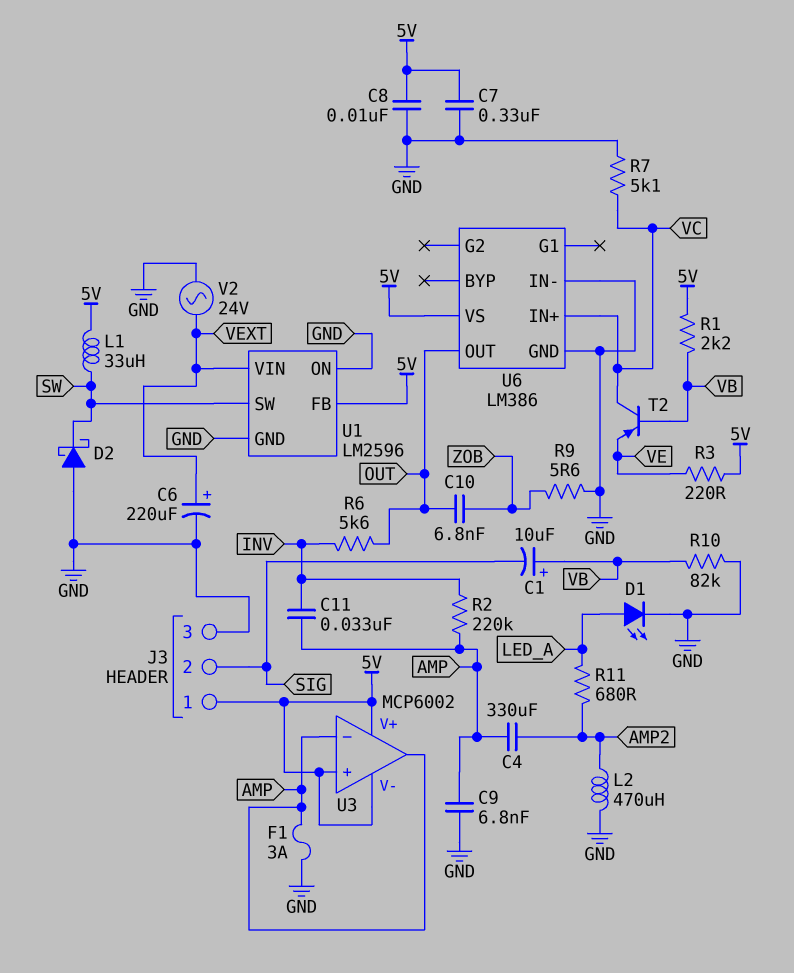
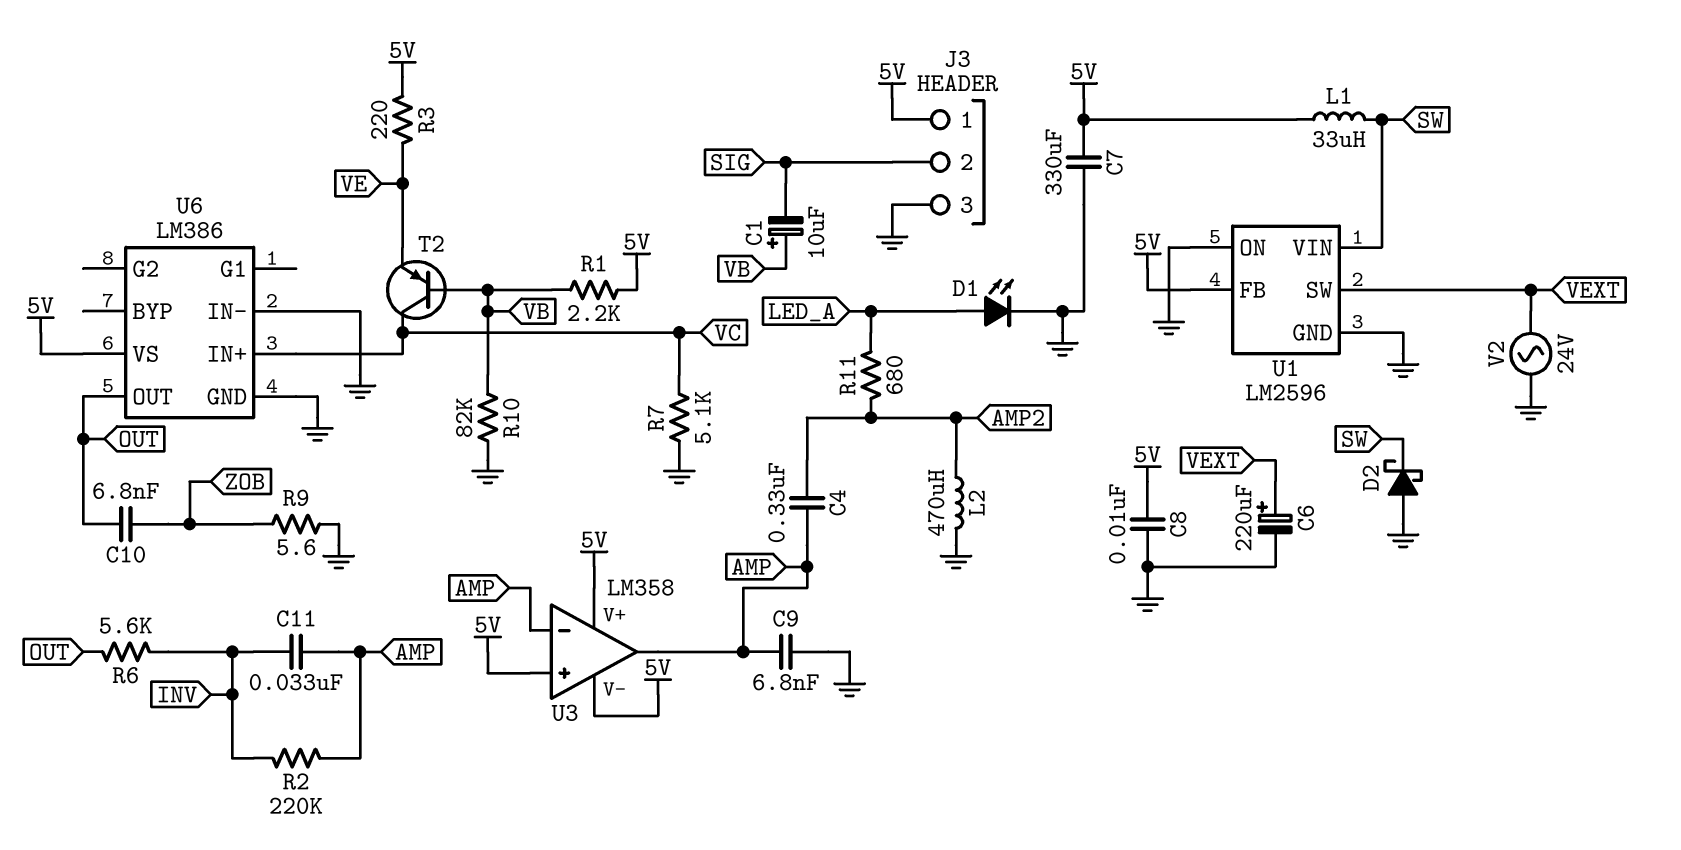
C4: 330uF (AMP, AMP2) -> 330nF (AMP, AMP2)
C7: 330nF (5V, GND) -> 330uF (5V, GND)
F1: 3A (AMP, GND) -> none
U1 pin SW: SW -> VEXT
U1 pin VIN: VEXT -> SW
U3: MCP6002 -> LM358

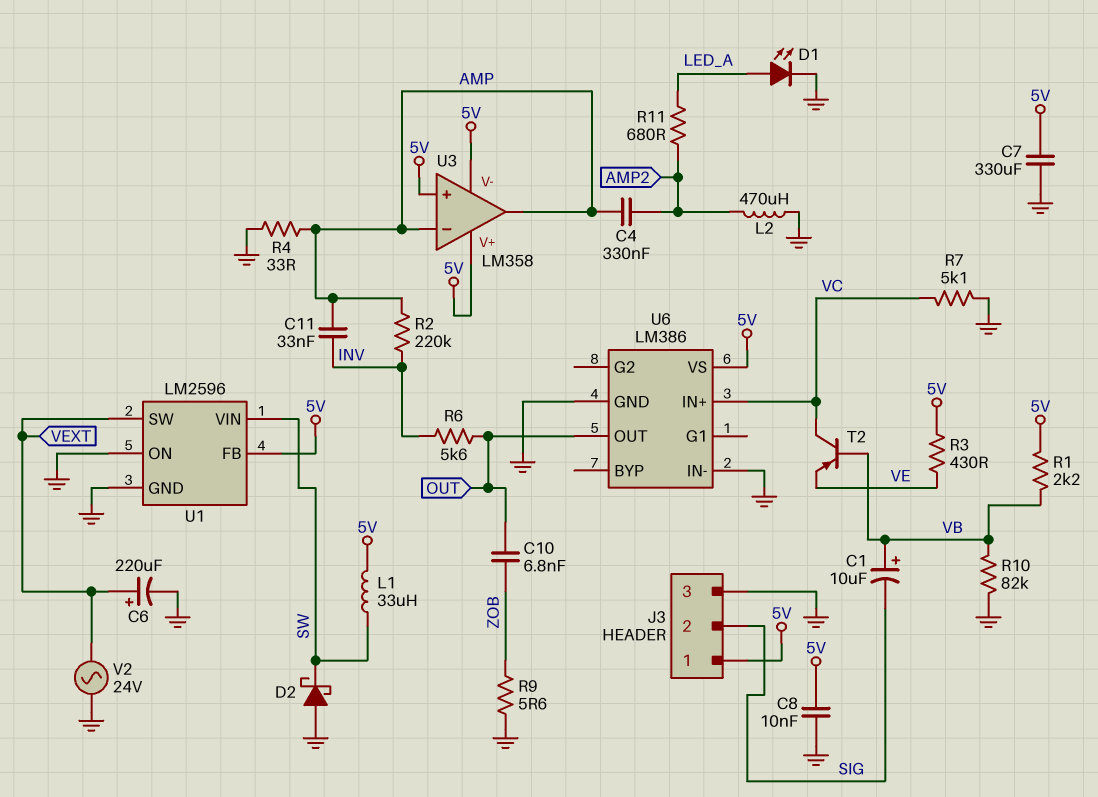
C9: 6.8nF (AMP, GND) -> none
R3: 220 (5V, VE) -> 430 (5V, VE)
R4: none -> 33 (AMP, GND)

